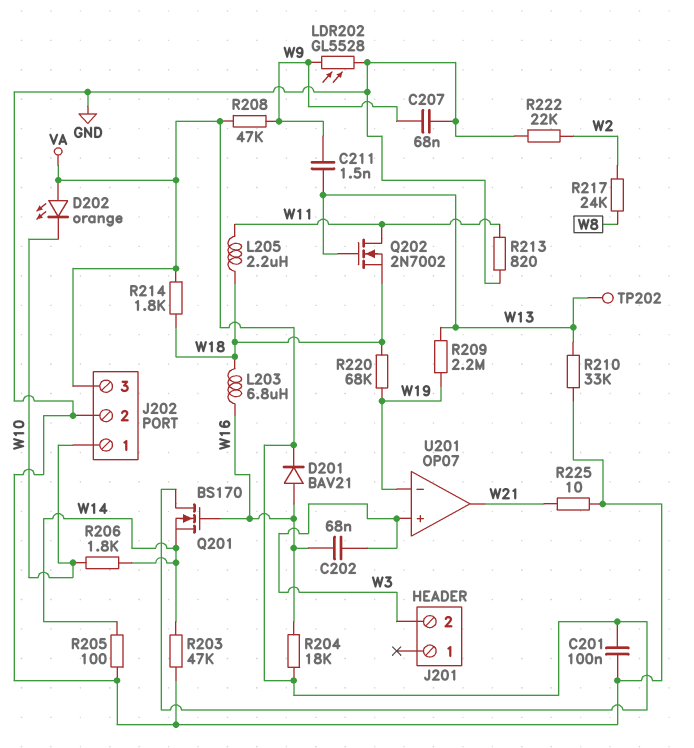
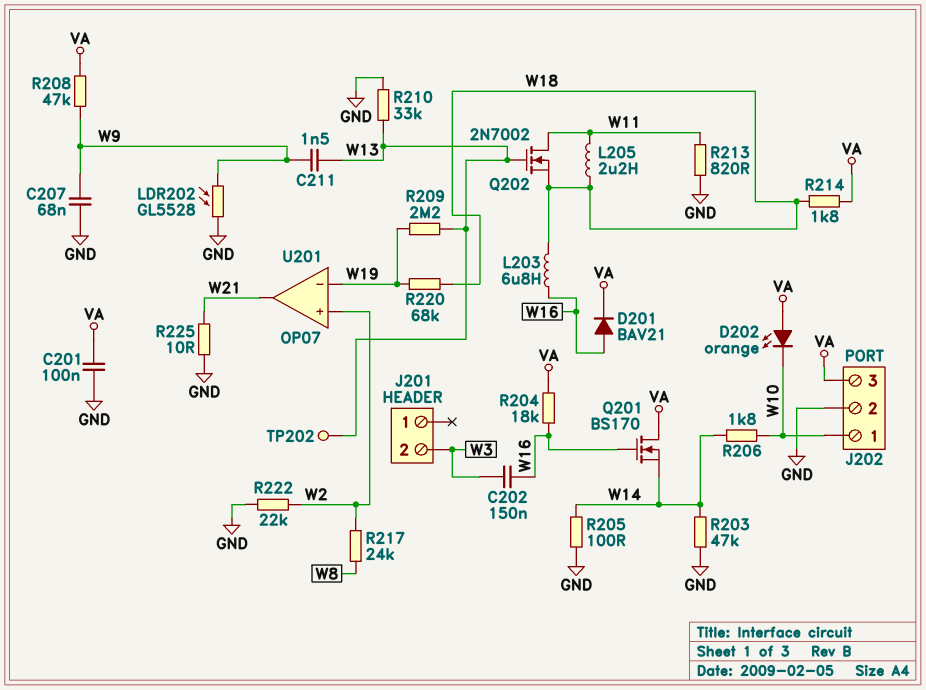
C202: 68nF (W3, W16) -> 150nF (W3, W16)
U201 pin in+: W3 -> W2

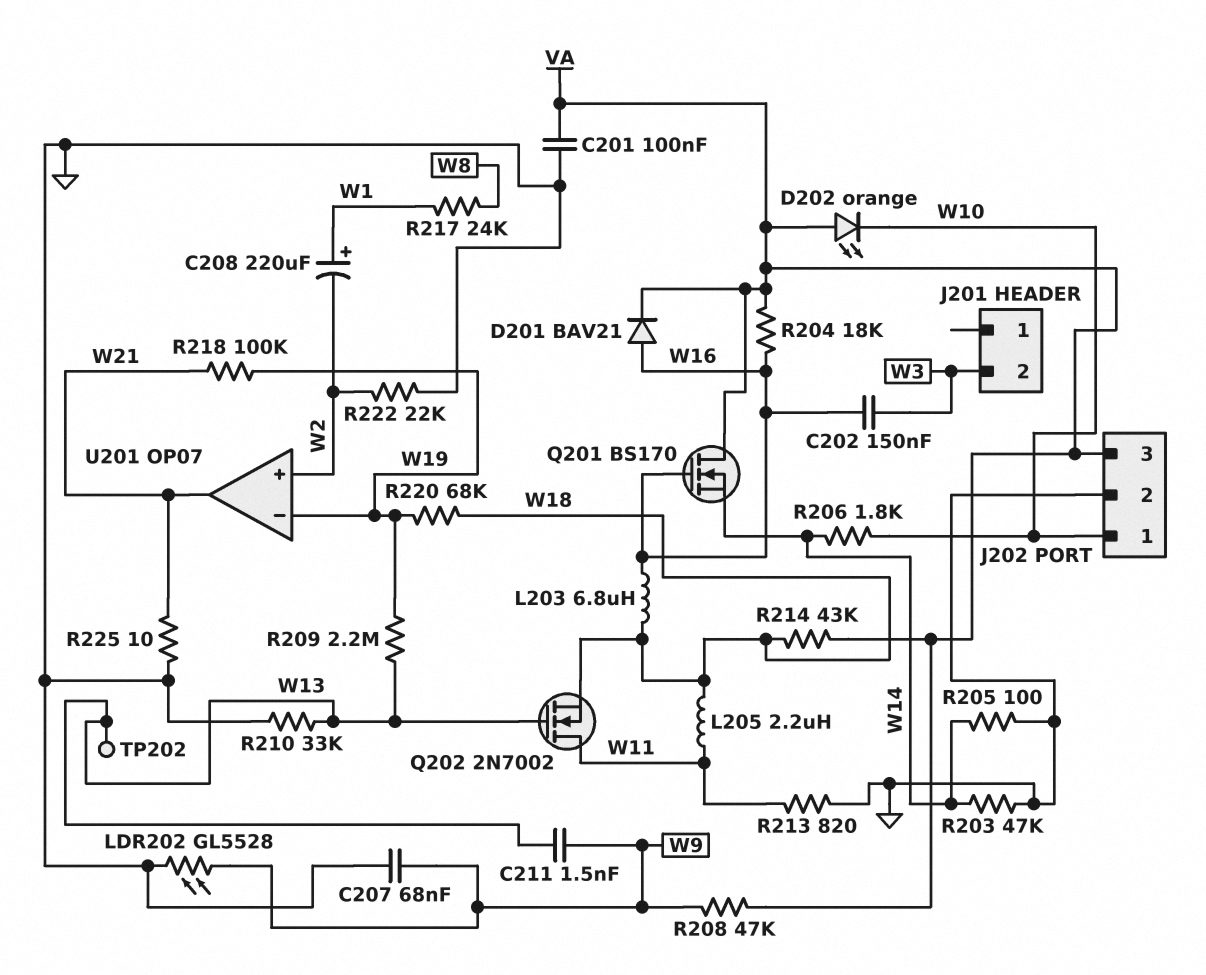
C208: none -> 220uF (plus W1, minus W2)
R214: 1.8k (VA, W18) -> 43k (VA, W18)
R217: 24k (W2, W8) -> 24k (W1, W8)
R218: none -> 100k (W19, W21)

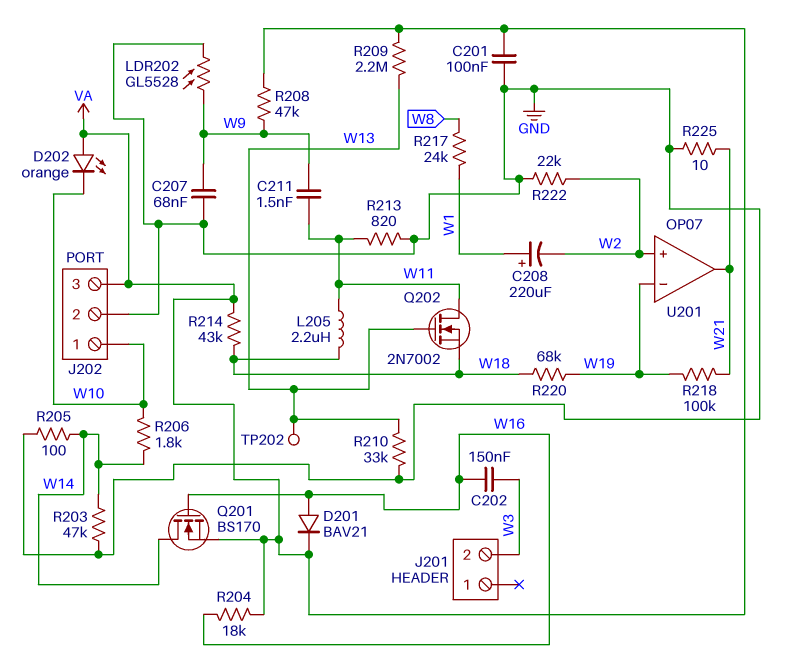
C211: 1.5nF (W9, W13) -> 1.5nF (W9, W11)
L203: 6.8uH (W16, W18) -> none
Q201: NMOS BS170 (G W16, D VA, S W14) -> NMOS BS170 (G W16, D W14, S VA)
R209: 2.2M (W13, W19) -> 2.2M (VA, W13)

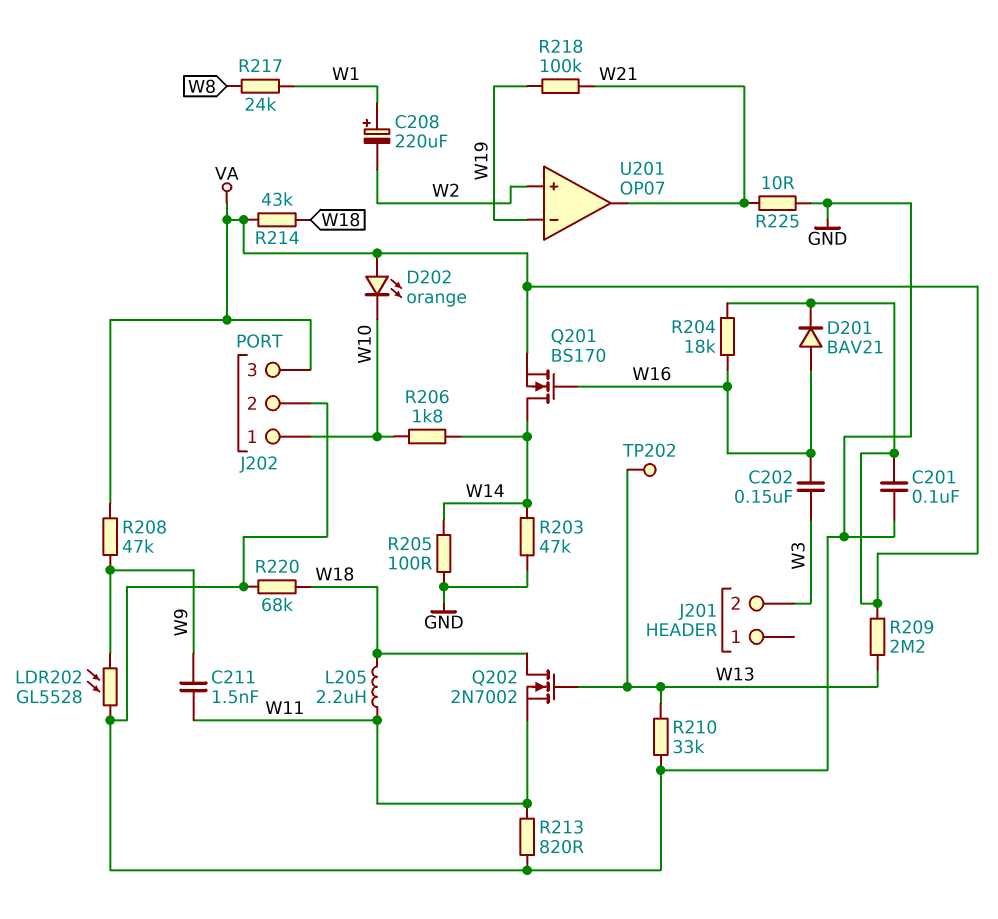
C207: 68nF (GND, W9) -> none
Q202: NMOS 2N7002 (G W13, D W11, S W18) -> NMOS 2N7002 (G W13, D W18, S W11)
R220: 68k (W18, W19) -> 68k (GND, W18)
R222: 22k (GND, W2) -> none

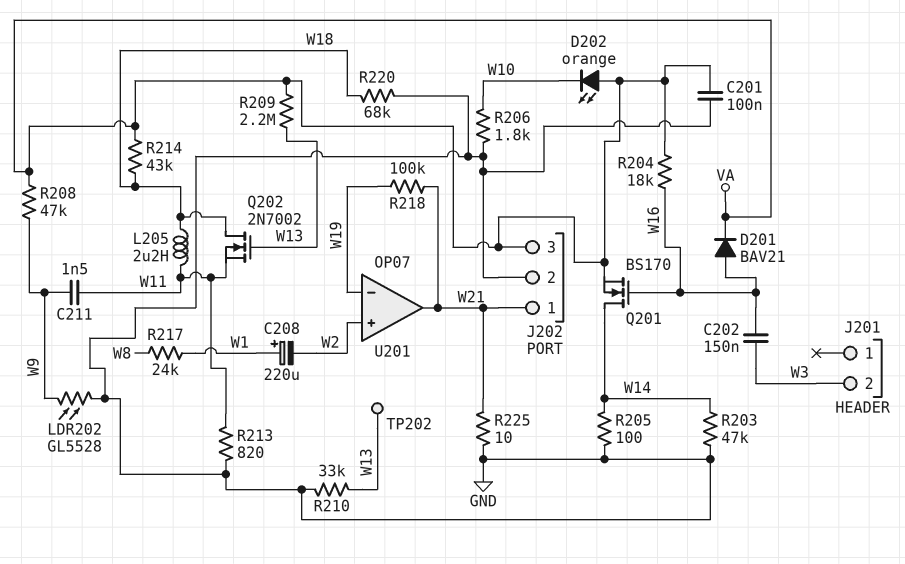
J202 pin 1: W10 -> W21
R206: 1.8k (W10, W14) -> 1.8k (GND, W10)

